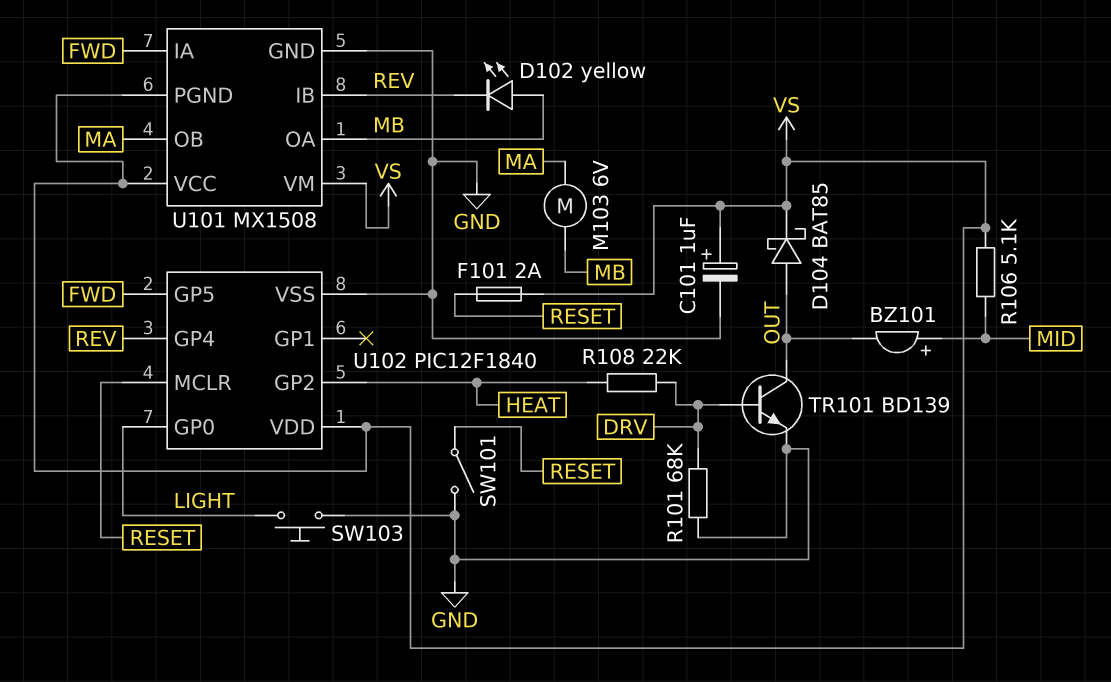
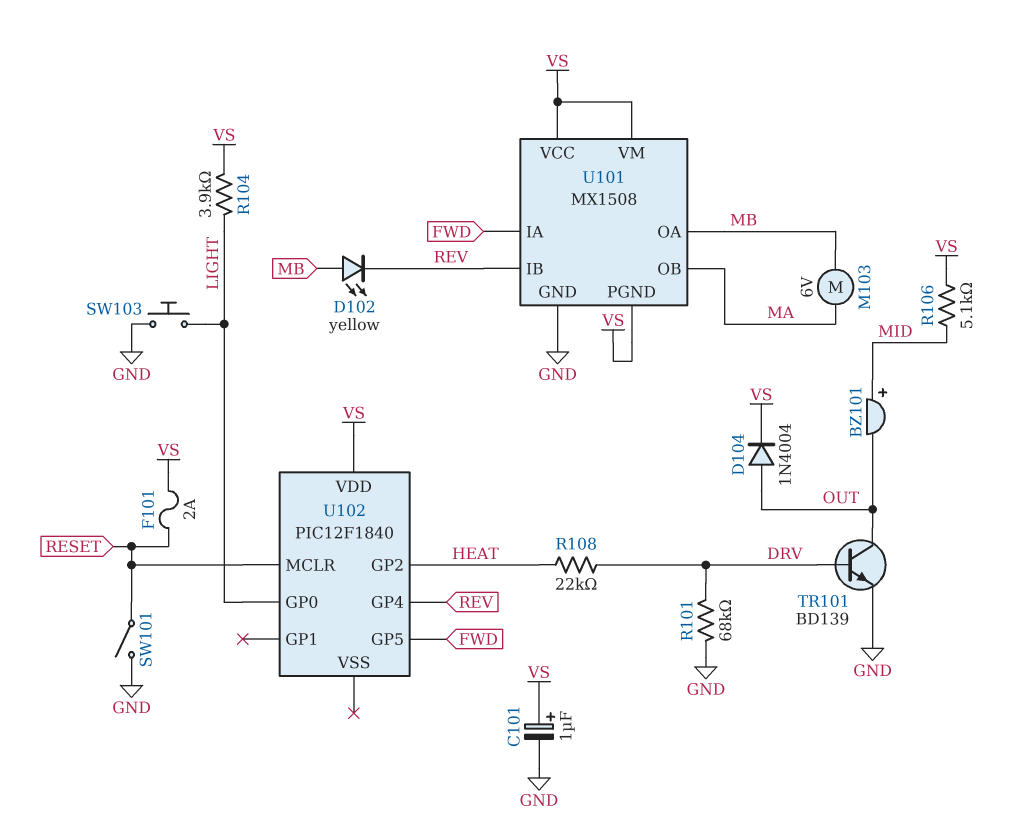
D104: schottky BAT85 (A OUT, K VS) -> diode 1N4004 (A OUT, K VS)
R104: none -> 3.9k (LIGHT, VS)
U102 pin VSS: GND -> none

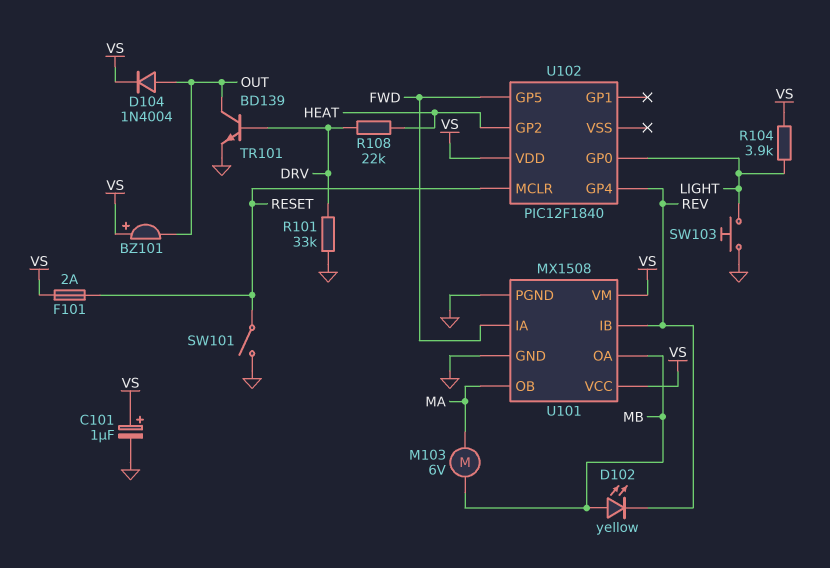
BZ101: buzzer (plus MID, minus OUT) -> buzzer (plus VS, minus OUT)
R101: 68k (DRV, GND) -> 33k (DRV, GND)
R106: 5.1k (MID, VS) -> none
U101 pin PGND: VS -> GND

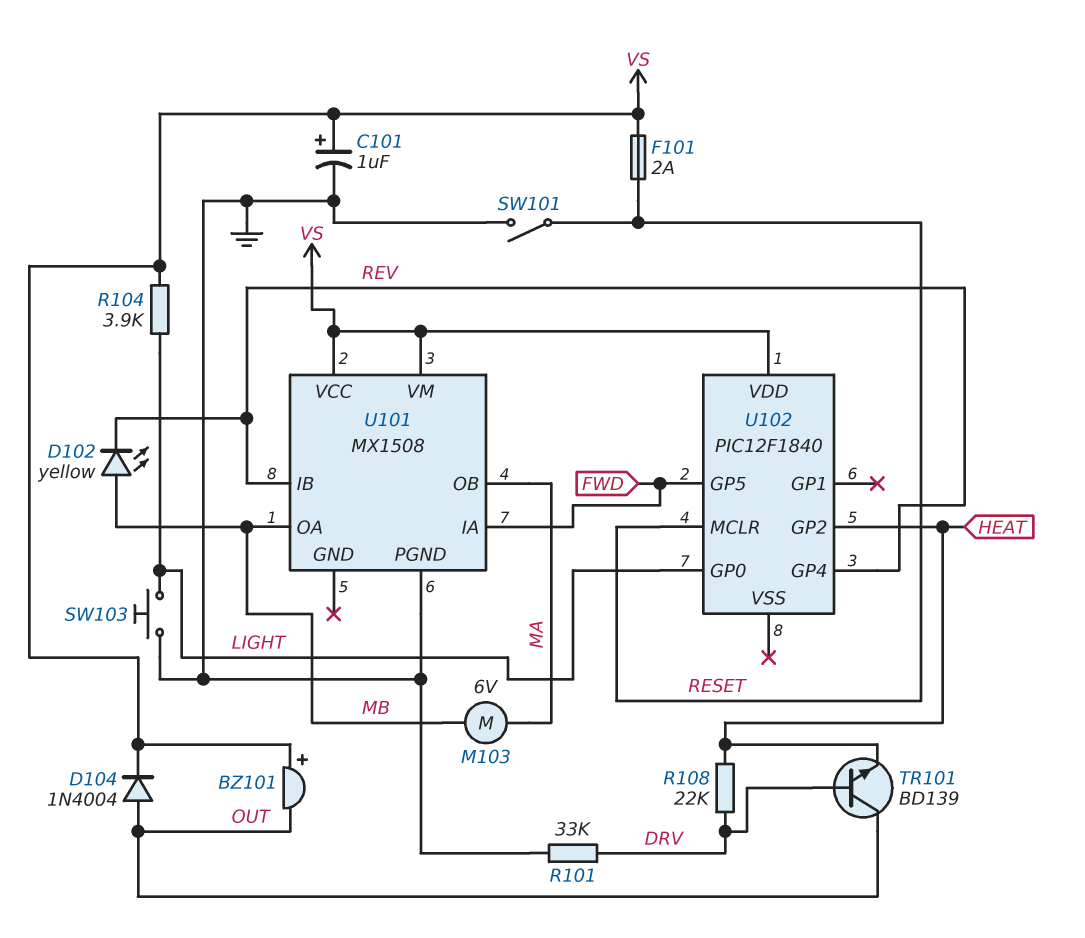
TR101: NPN BD139 (B DRV, C OUT, E GND) -> NPN BD139 (B DRV, C OUT, E HEAT)
U101 pin GND: GND -> none

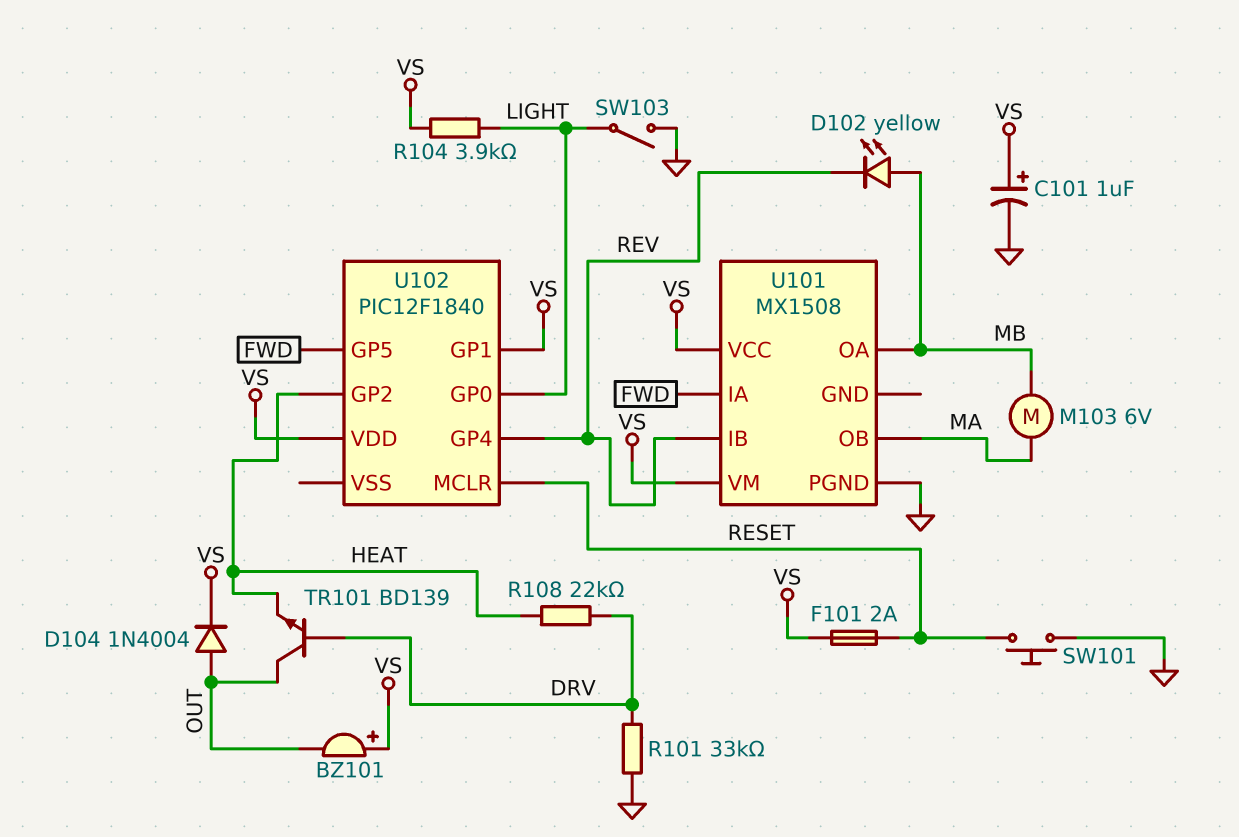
SW101: switch (GND, RESET) -> button (GND, RESET)
SW103: button (GND, LIGHT) -> switch (GND, LIGHT)
U102 pin GP1: none -> VS

